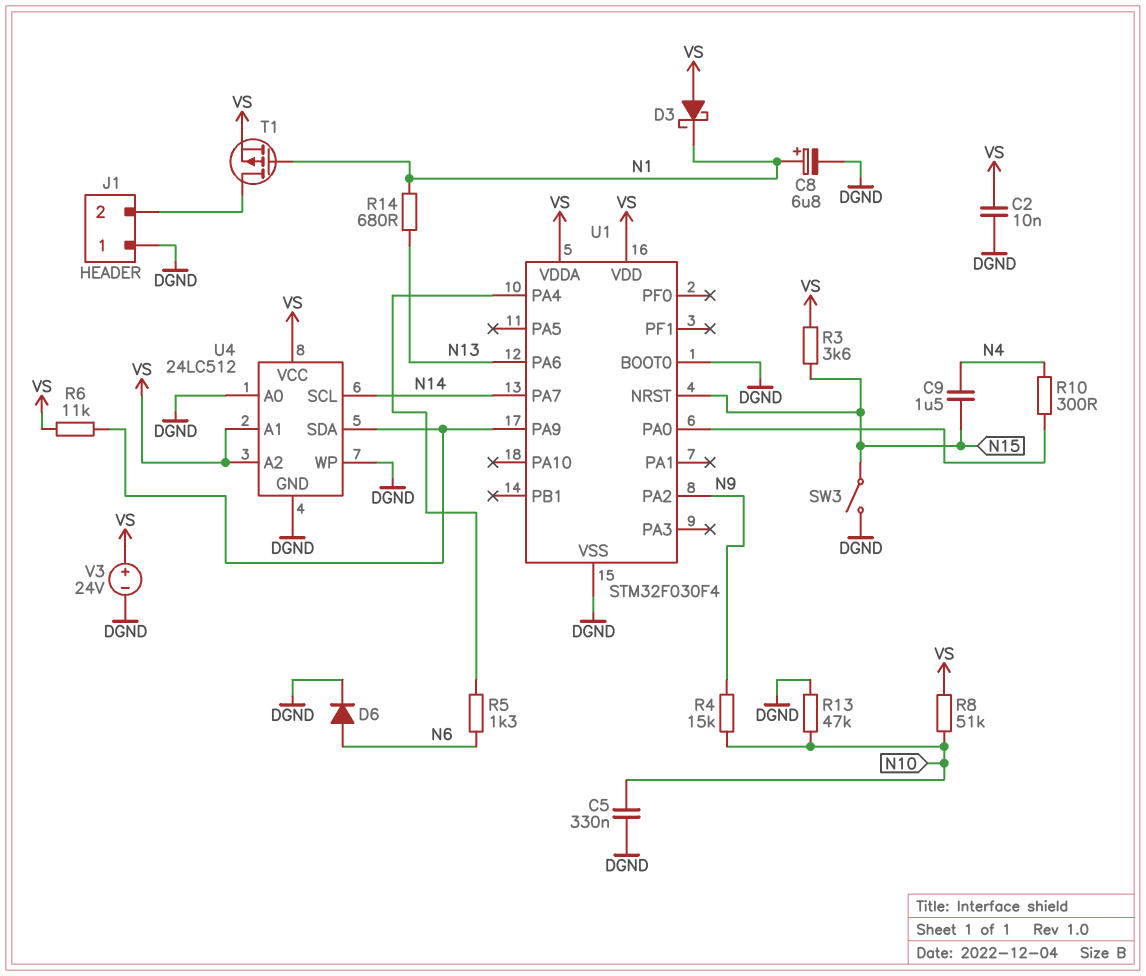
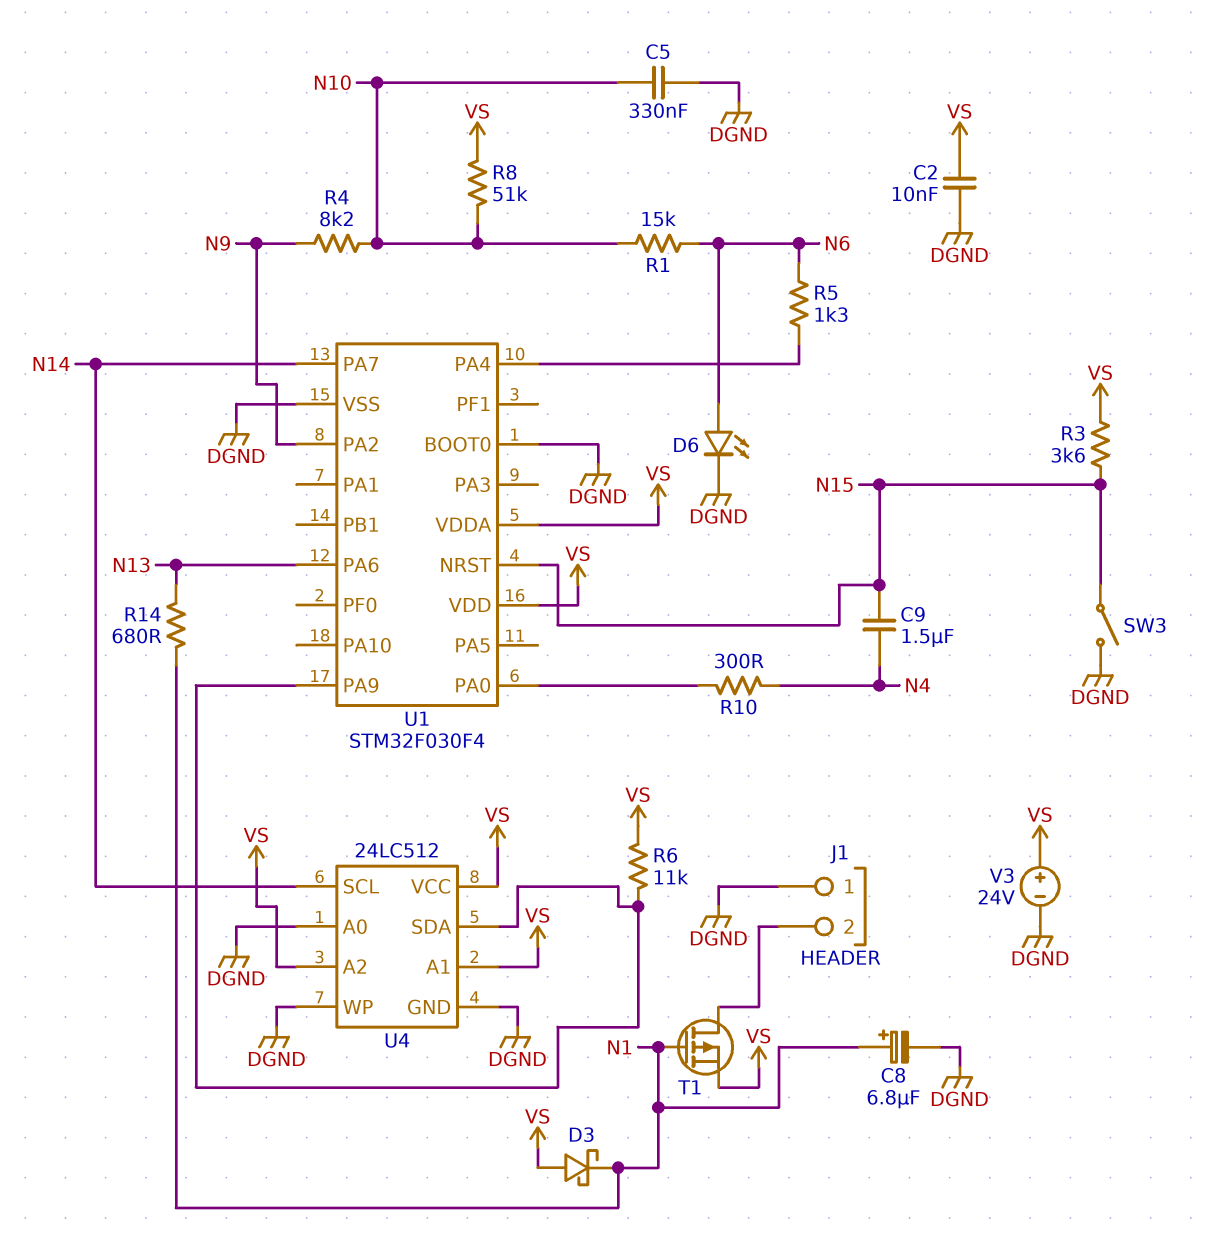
D6: diode (A N6, K DGND) -> LED (A N6, K DGND)
R1: none -> 15k (N6, N10)
R4: 15k (N9, N10) -> 8.2k (N9, N10)
R13: 47k (DGND, N10) -> none

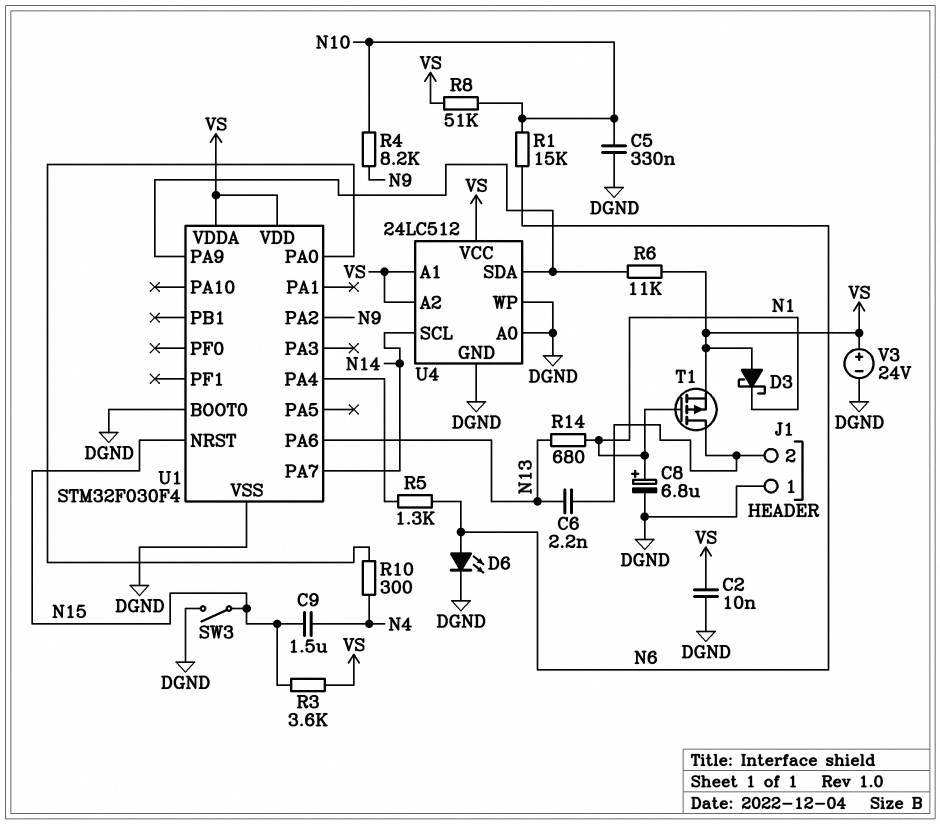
C6: none -> 2.2nF (J1/2, N13)

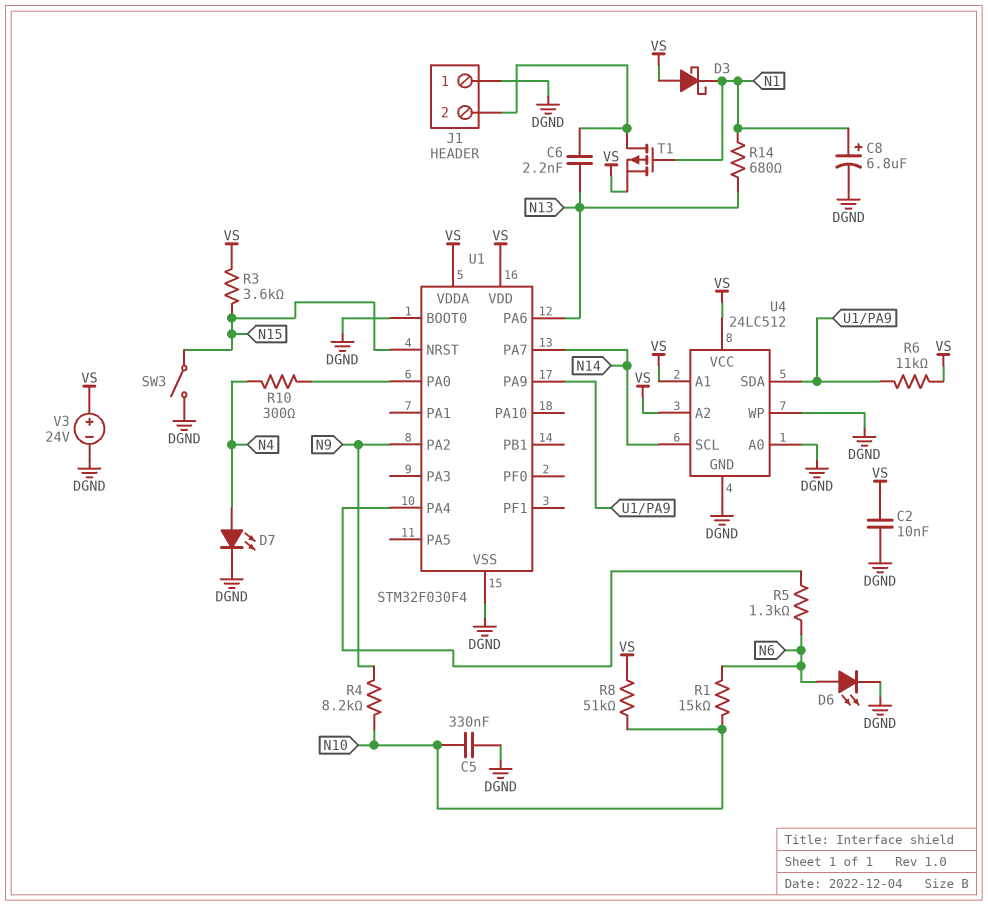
C9: 1.5uF (N4, N15) -> none
D7: none -> LED (A N4, K DGND)

